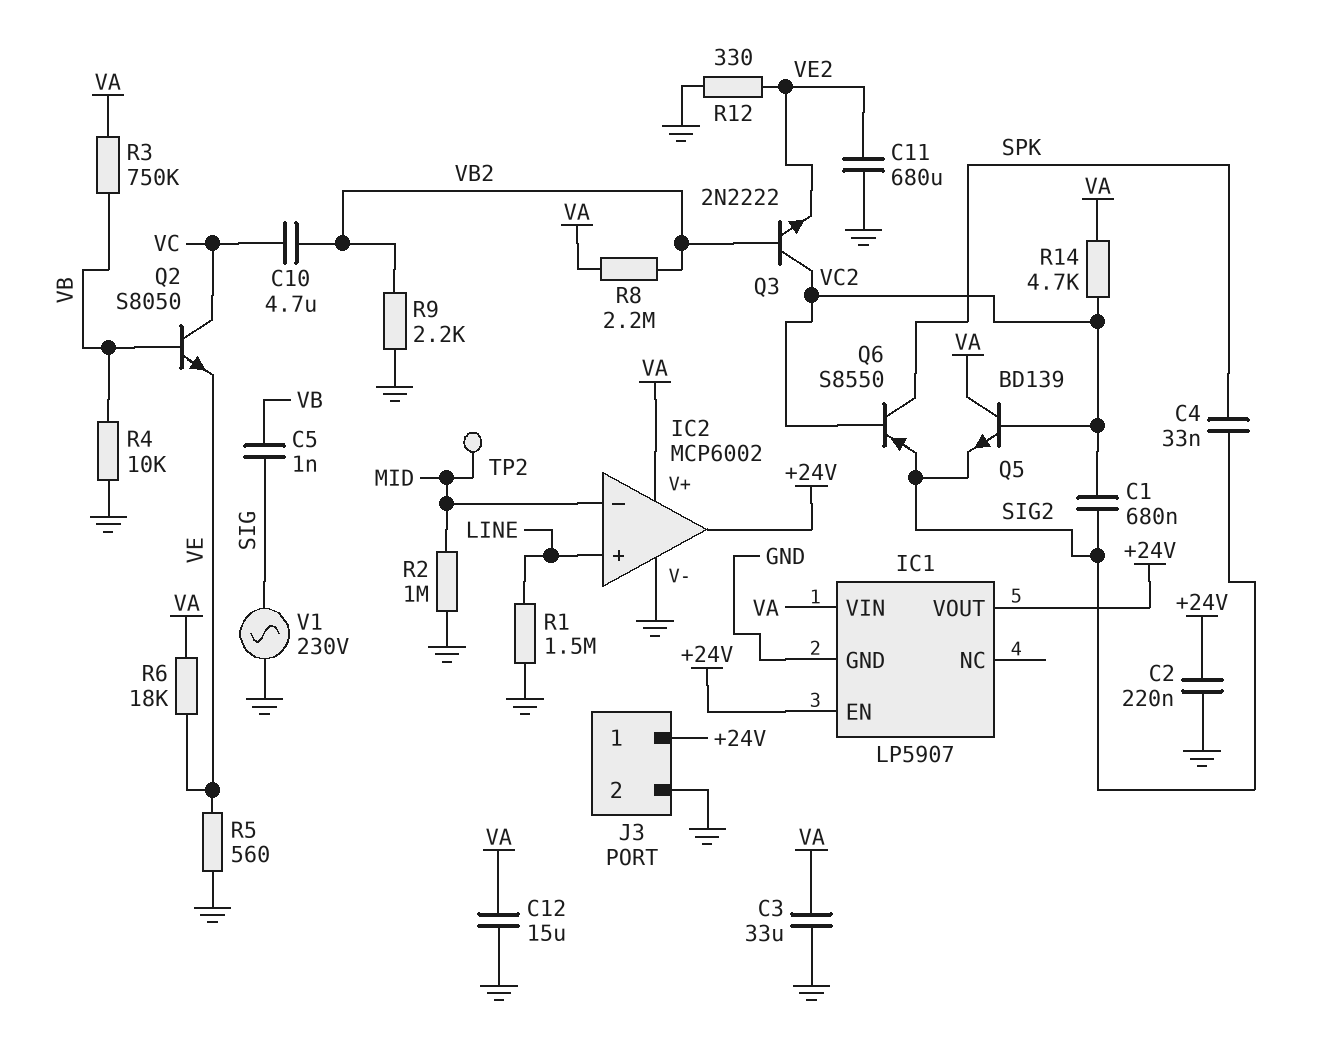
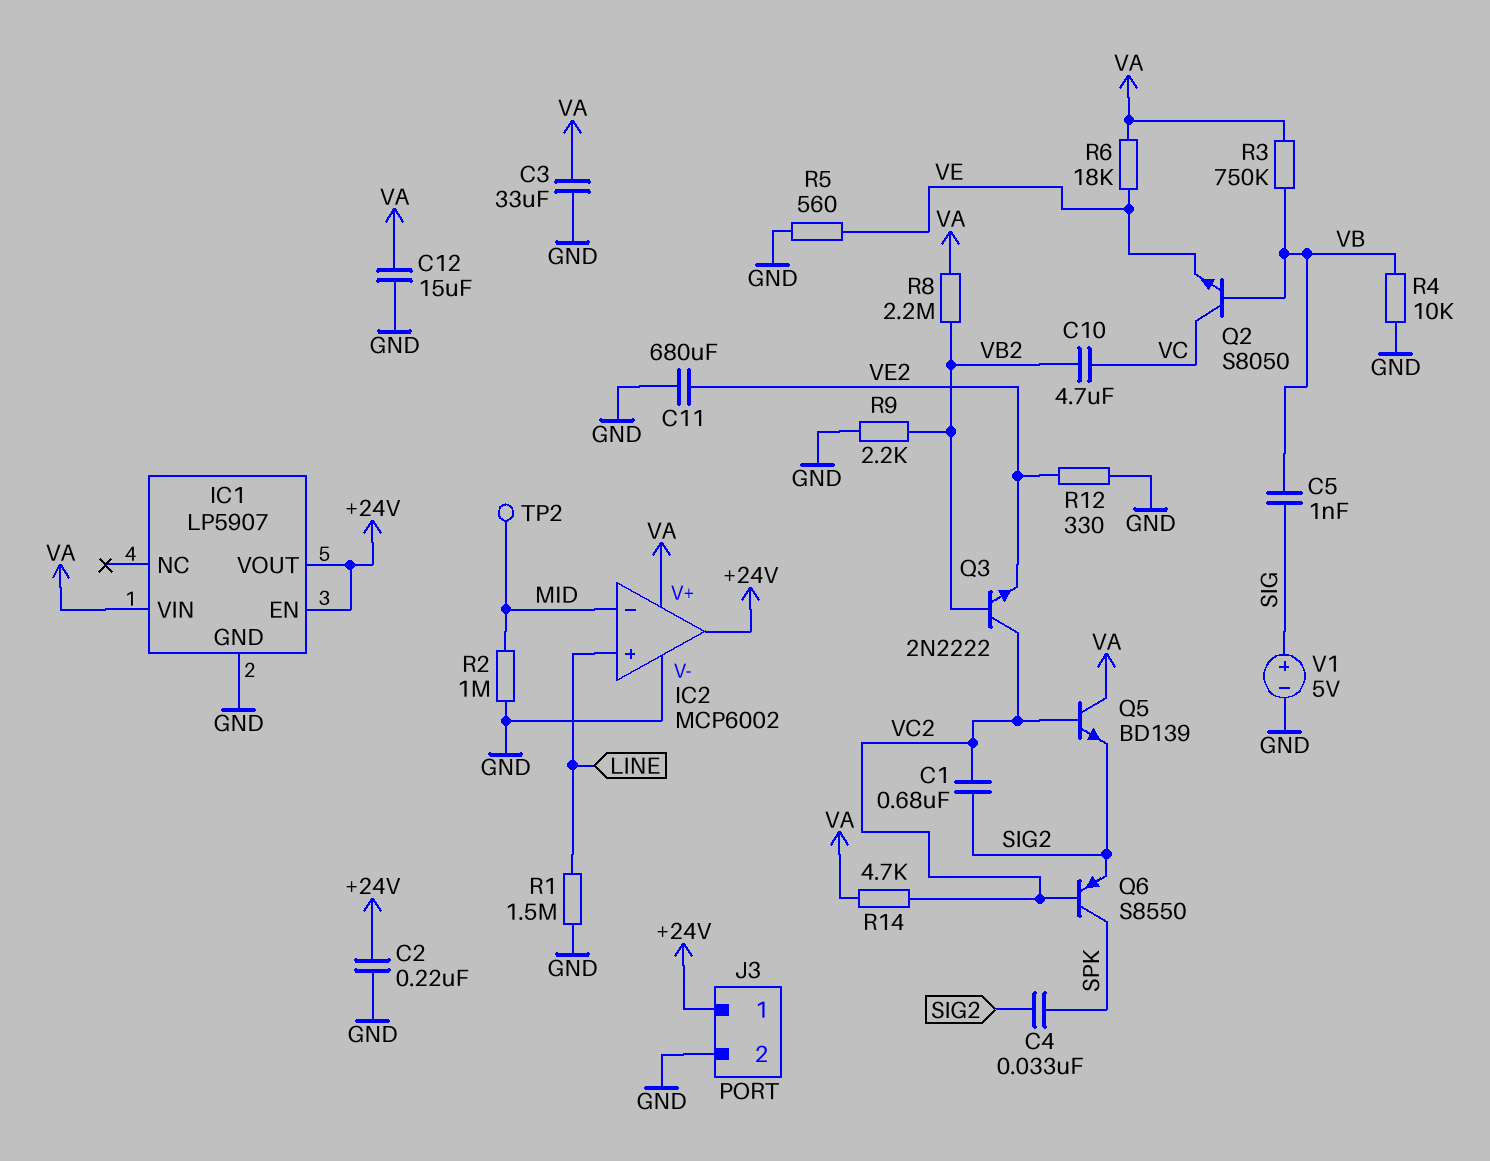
V1: AC 230V (GND, SIG) -> 5V (plus SIG, minus GND)

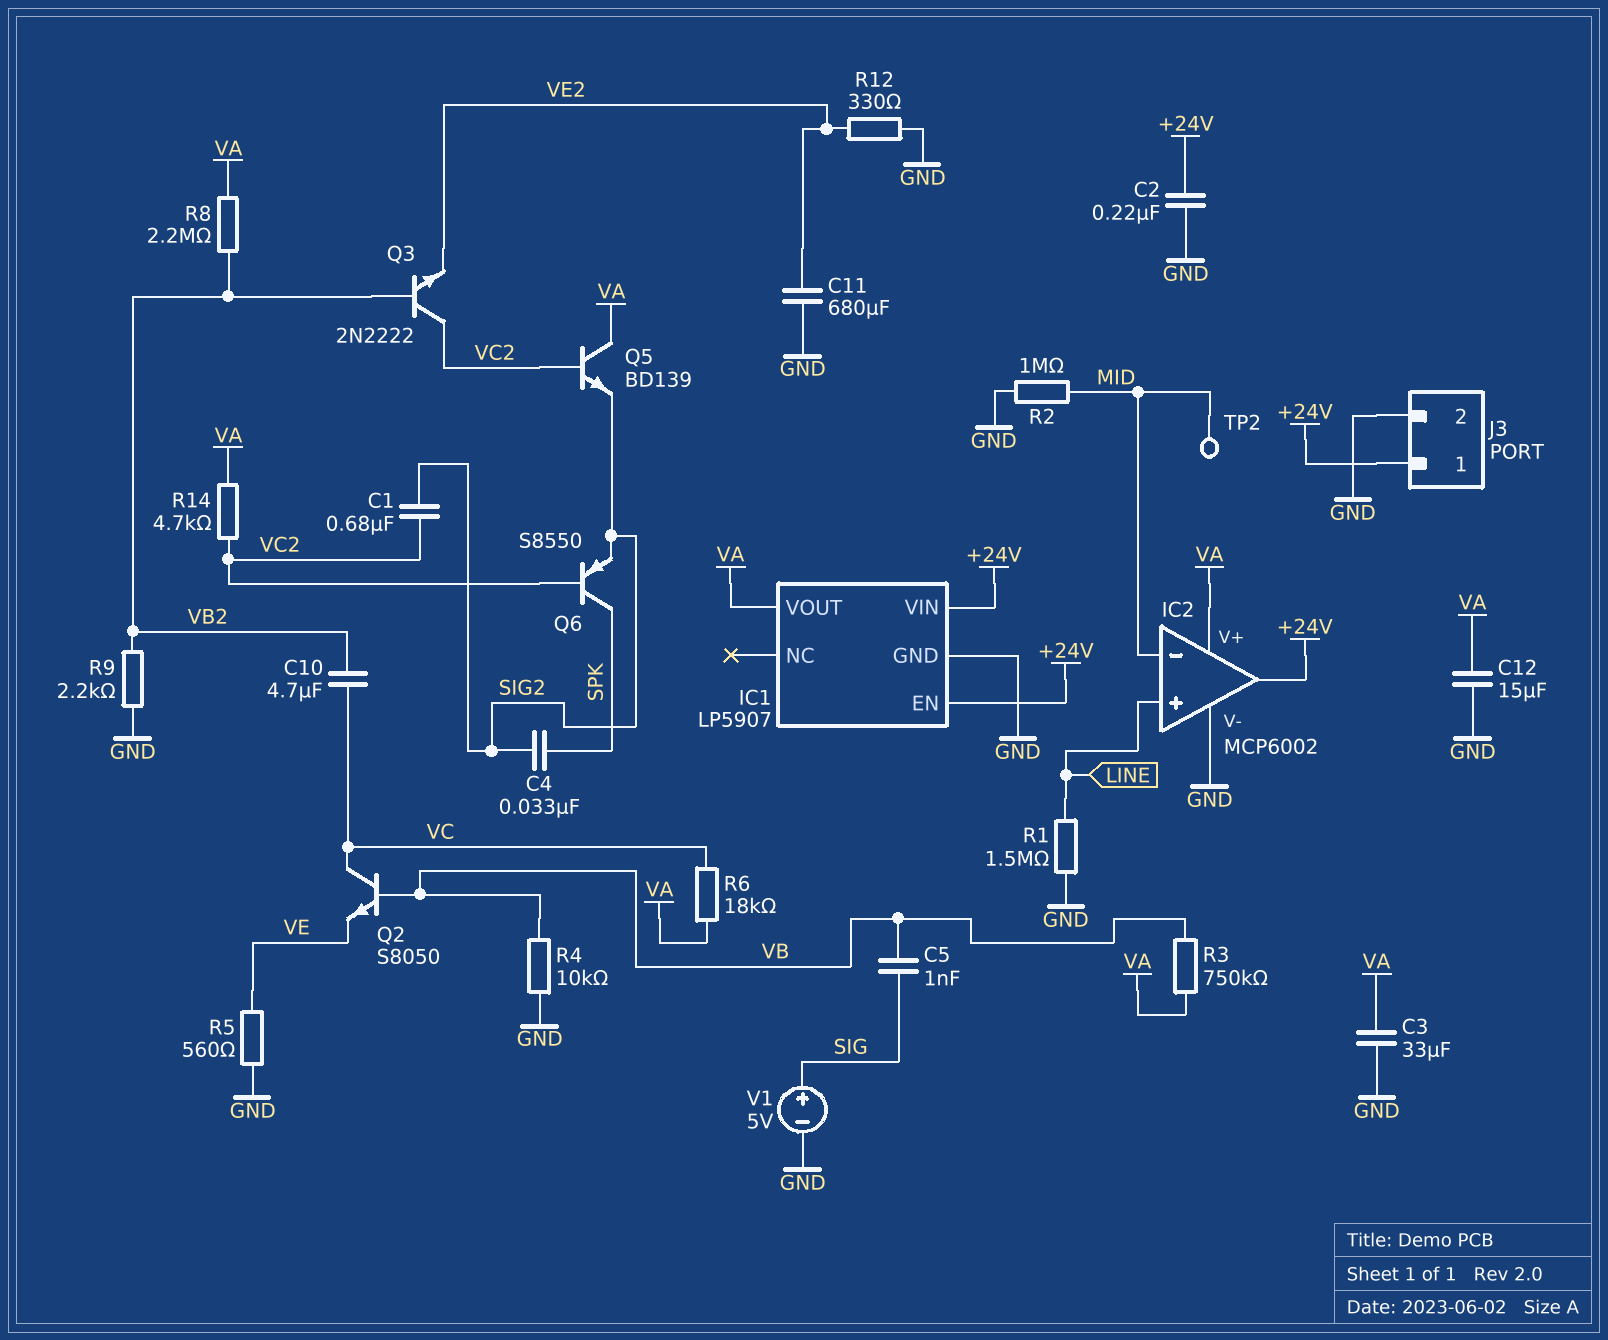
IC1 pin VIN: VA -> +24V
IC1 pin VOUT: +24V -> VA
R6: 18k (VA, VE) -> 18k (VA, VC)

